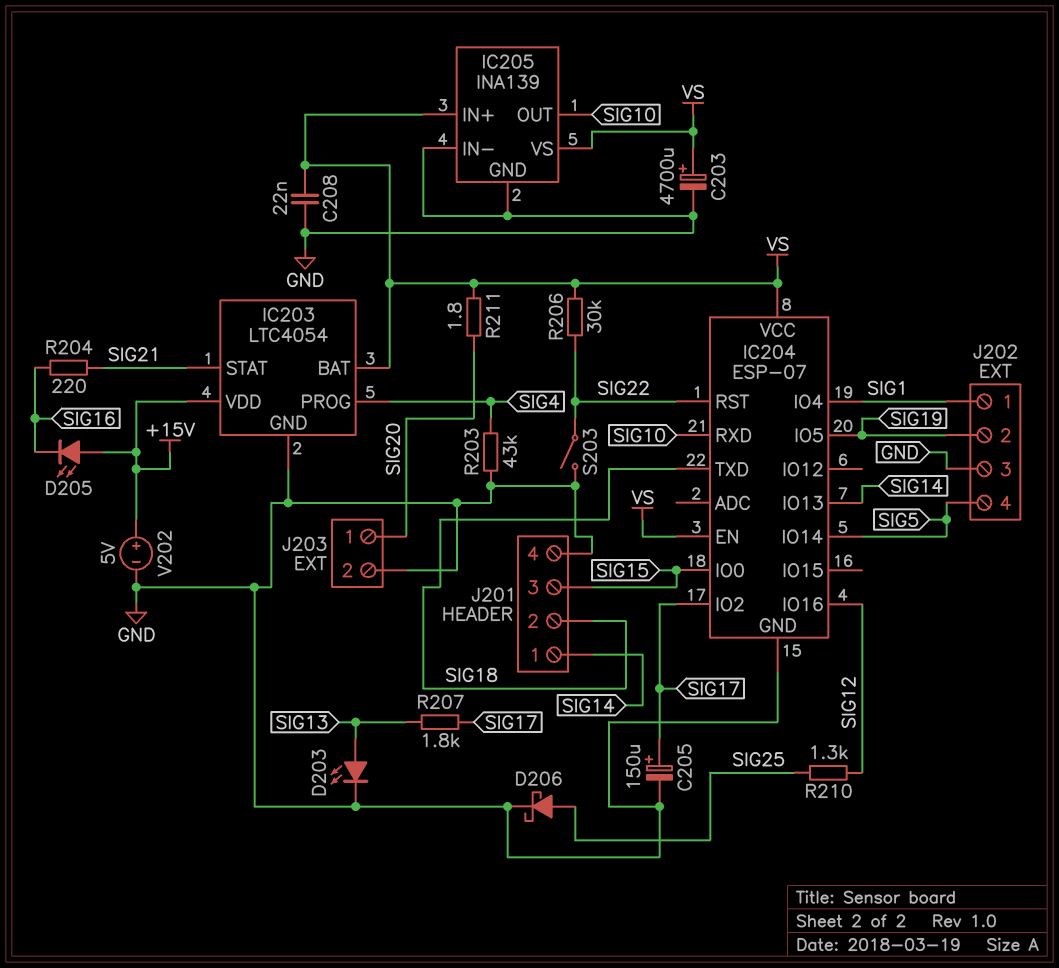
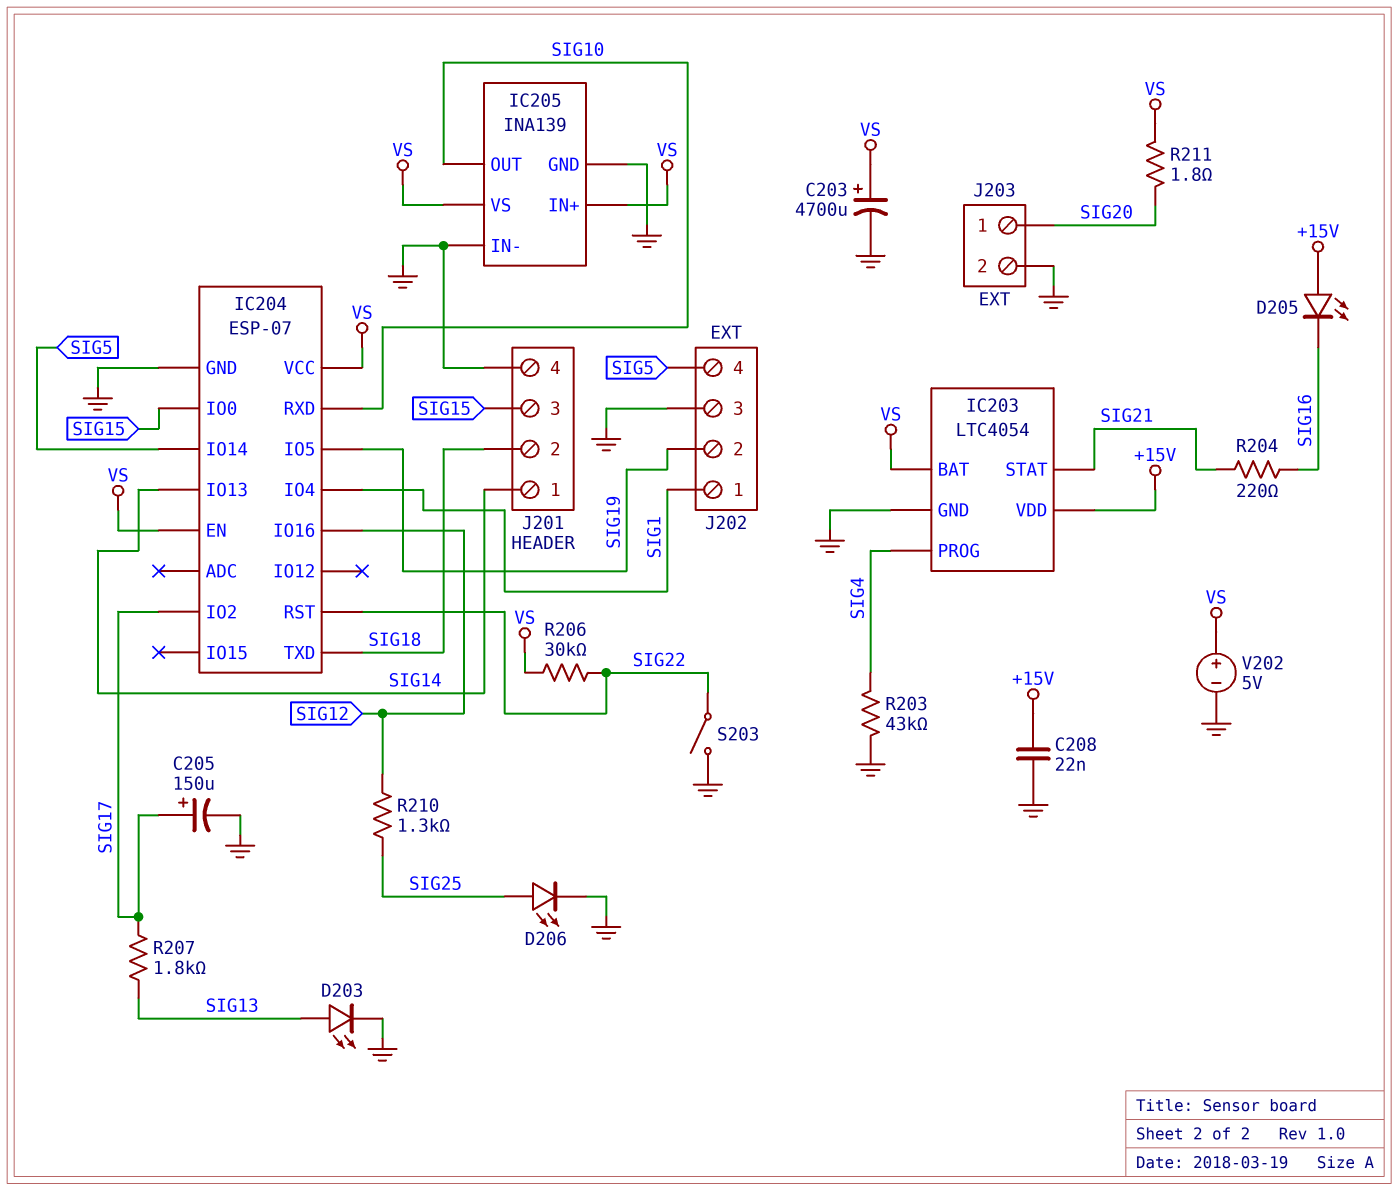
C208: 22nF (GND, VS) -> 22nF (+15V, GND)
D206: schottky (A SIG25, K GND) -> LED (A SIG25, K GND)
V202: 5V (plus +15V, minus GND) -> 5V (plus VS, minus GND)

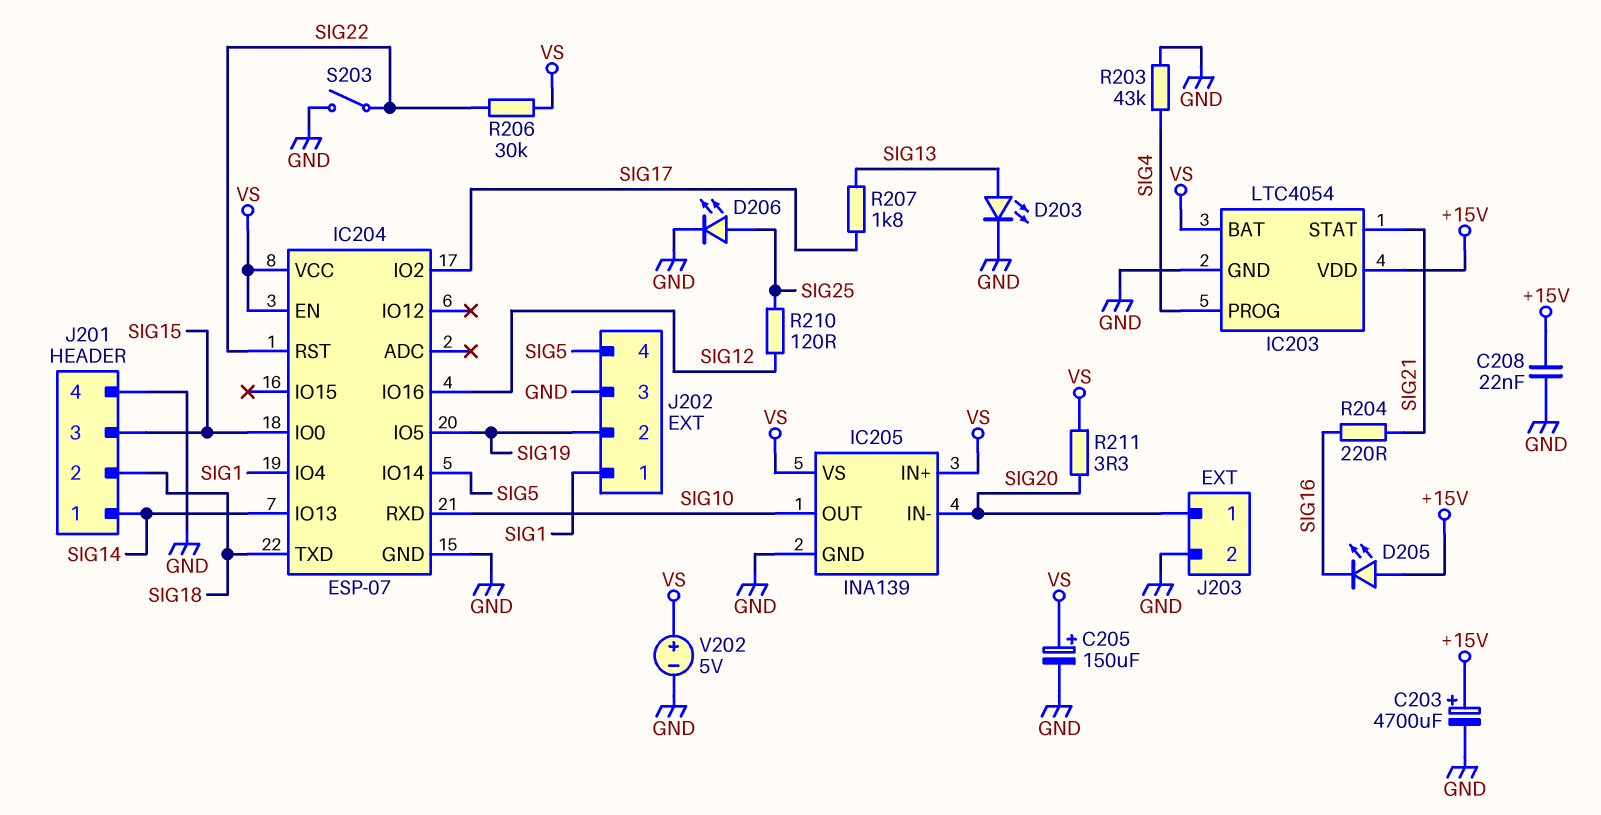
C203: 4700uF (plus VS, minus GND) -> 4700uF (plus +15V, minus GND)
C205: 150uF (plus SIG17, minus GND) -> 150uF (plus VS, minus GND)
IC205 pin IN-: GND -> SIG20
R210: 1.3k (SIG12, SIG25) -> 120 (SIG12, SIG25)
R211: 1.8 (SIG20, VS) -> 3.3 (SIG20, VS)

